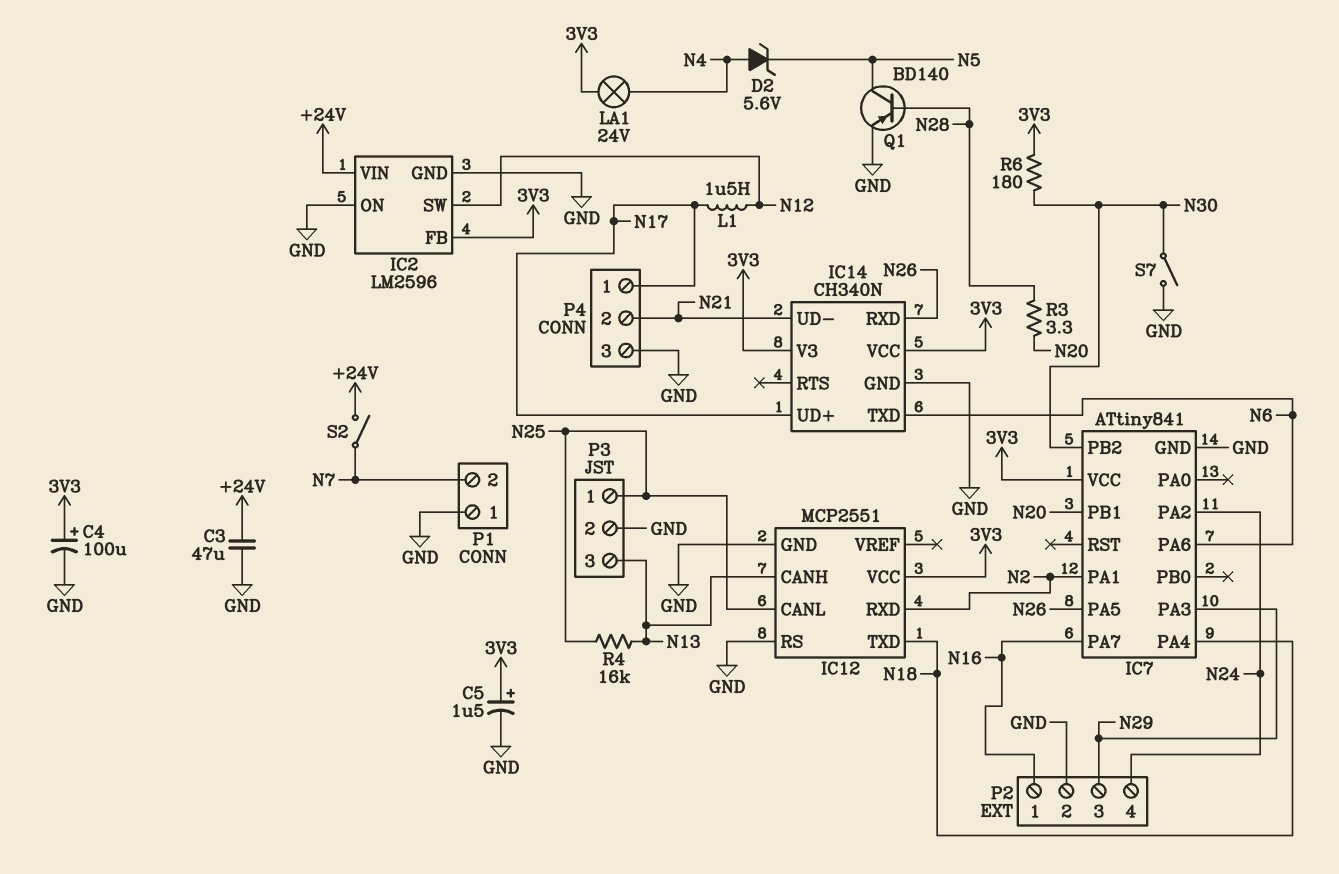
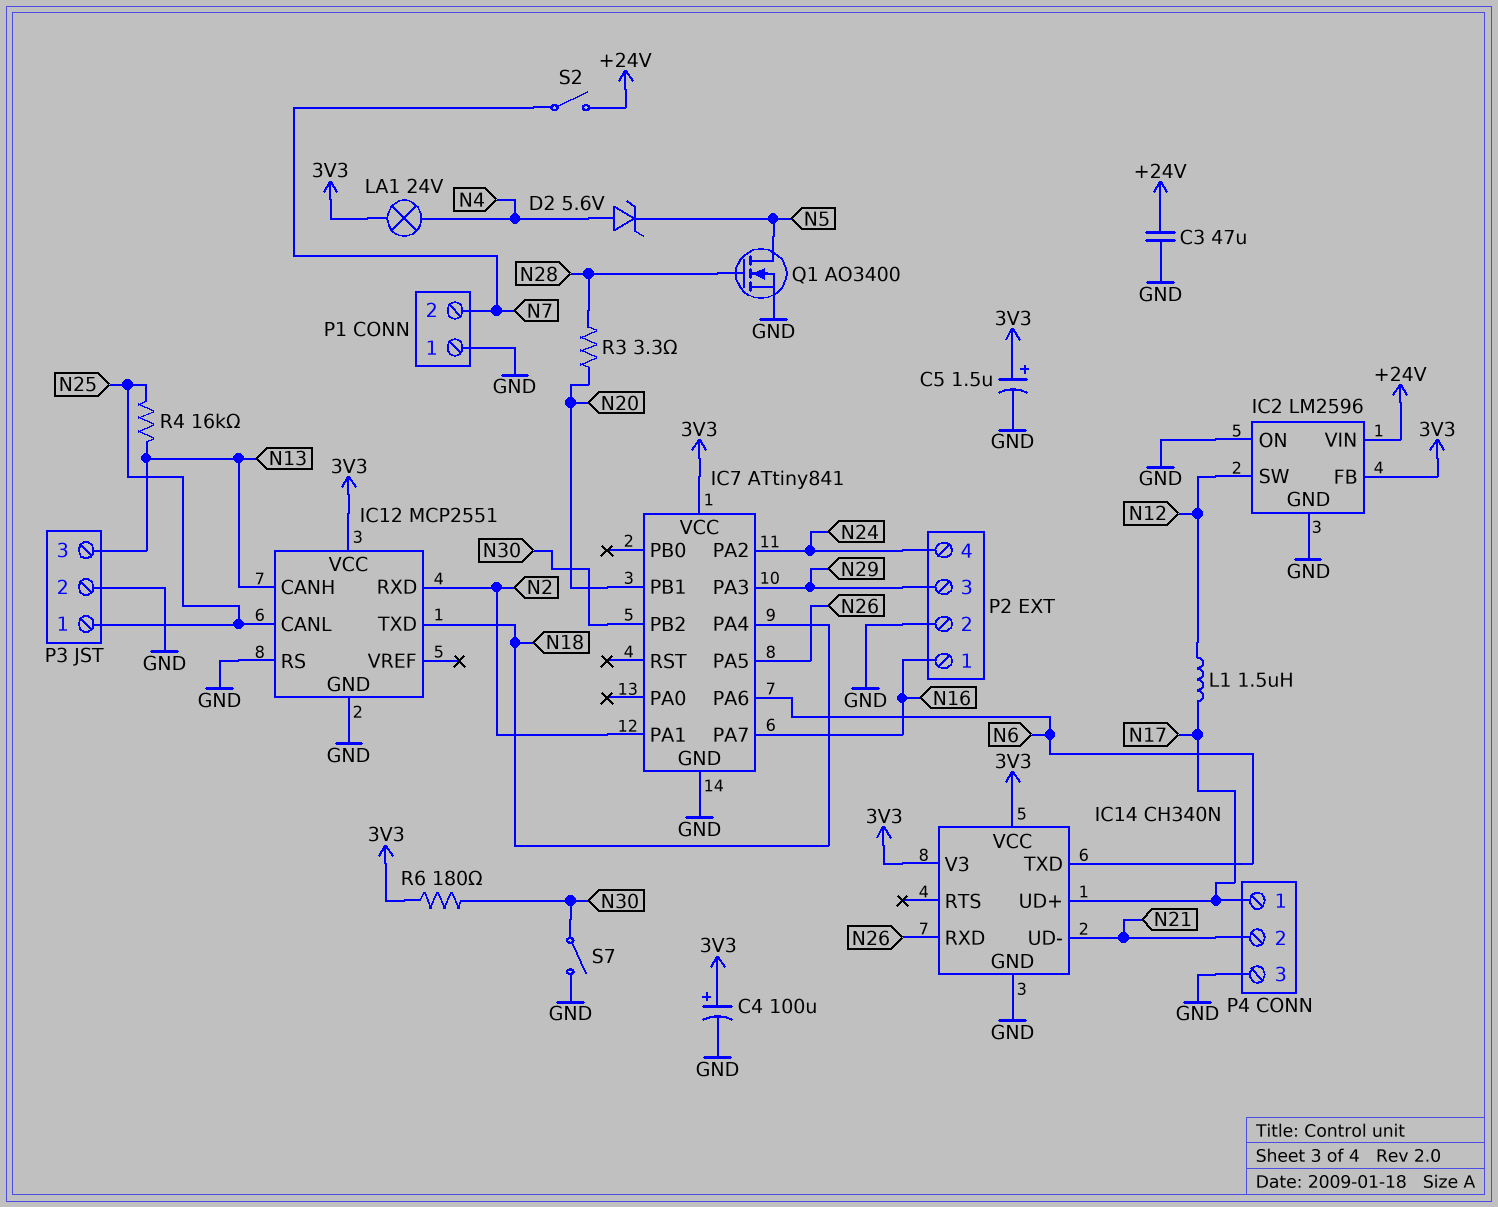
Q1: PNP BD140 (B N28, C N5, E GND) -> NMOS AO3400 (G N28, D N5, S GND)

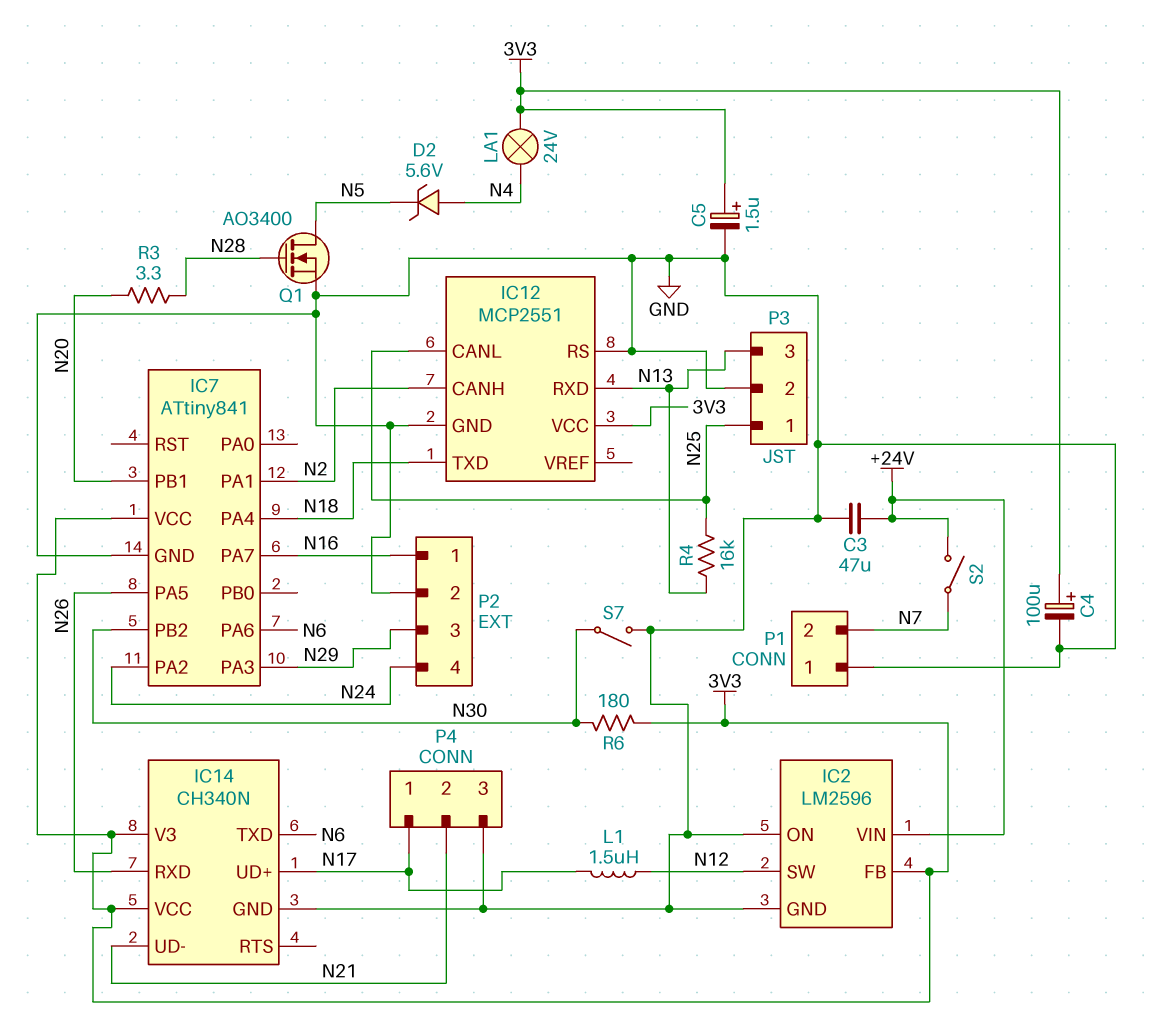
IC12 pin CANH: N13 -> N2
IC12 pin RXD: N2 -> N13

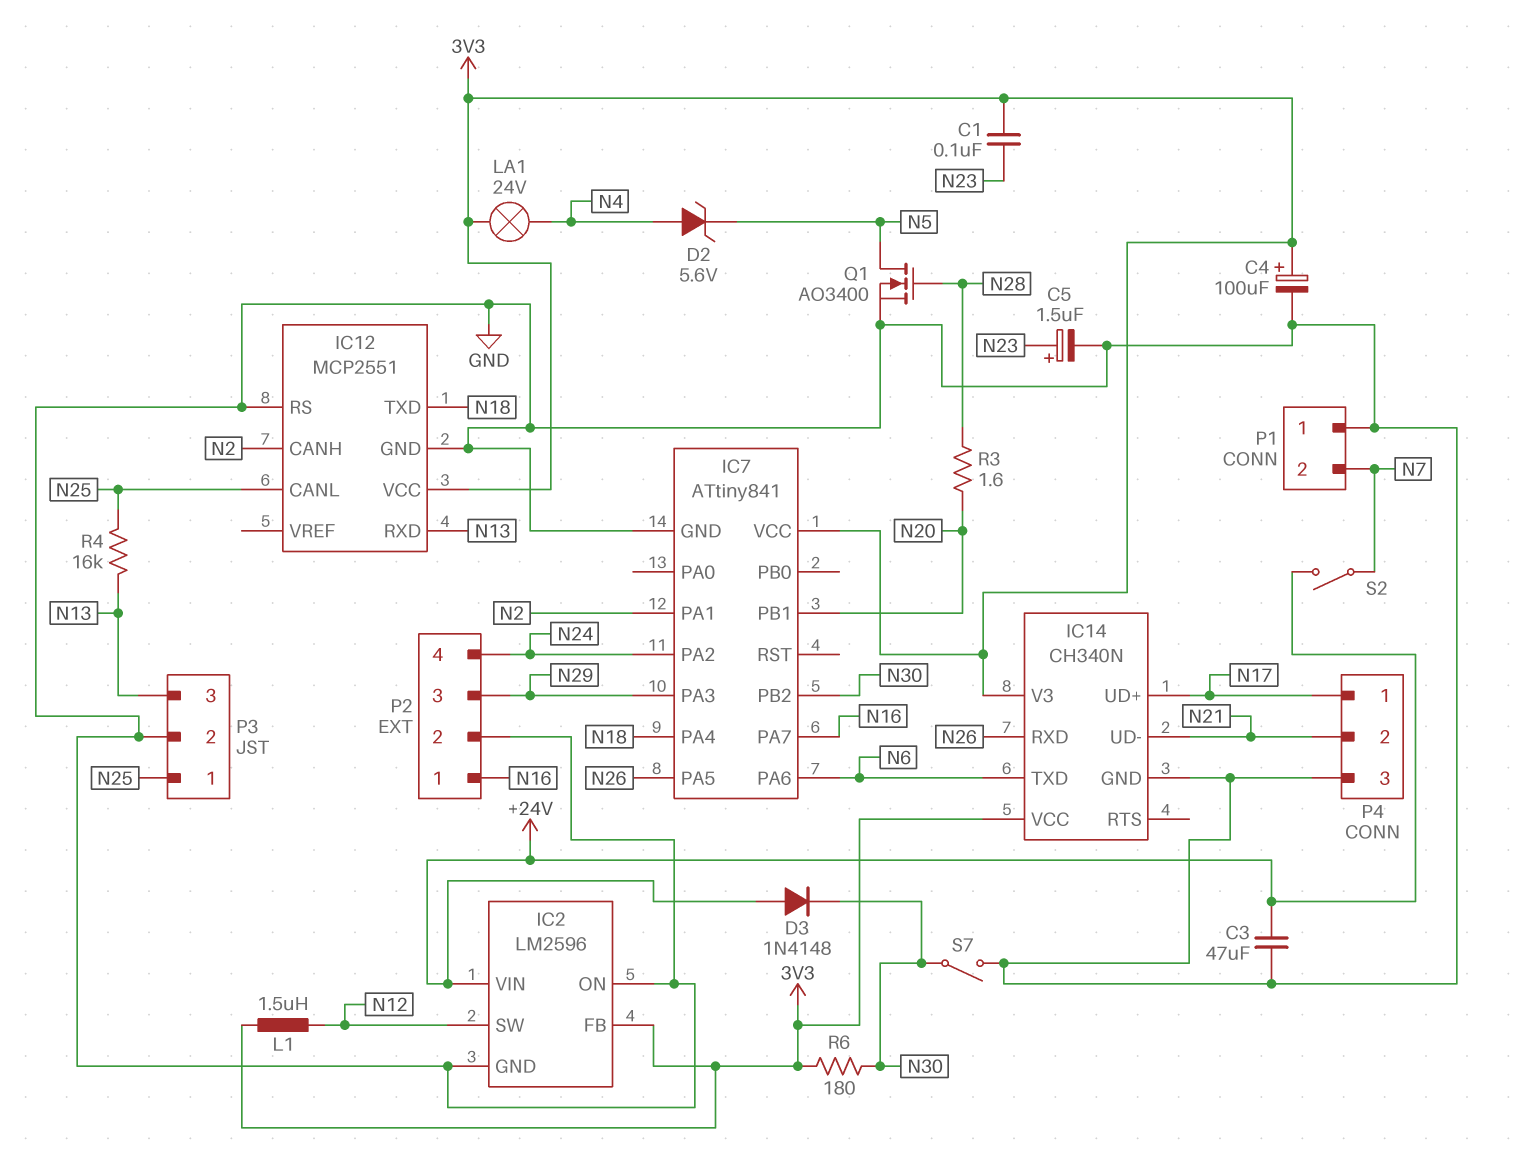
C1: none -> 100nF (3V3, N23)
C5: 1.5uF (plus 3V3, minus GND) -> 1.5uF (plus N23, minus GND)
D3: none -> diode 1N4148 (A +24V, K N30)
L1: 1.5uH (N12, N17) -> 1.5uH (3V3, N12)
R3: 3.3 (N20, N28) -> 1.6 (N20, N28)

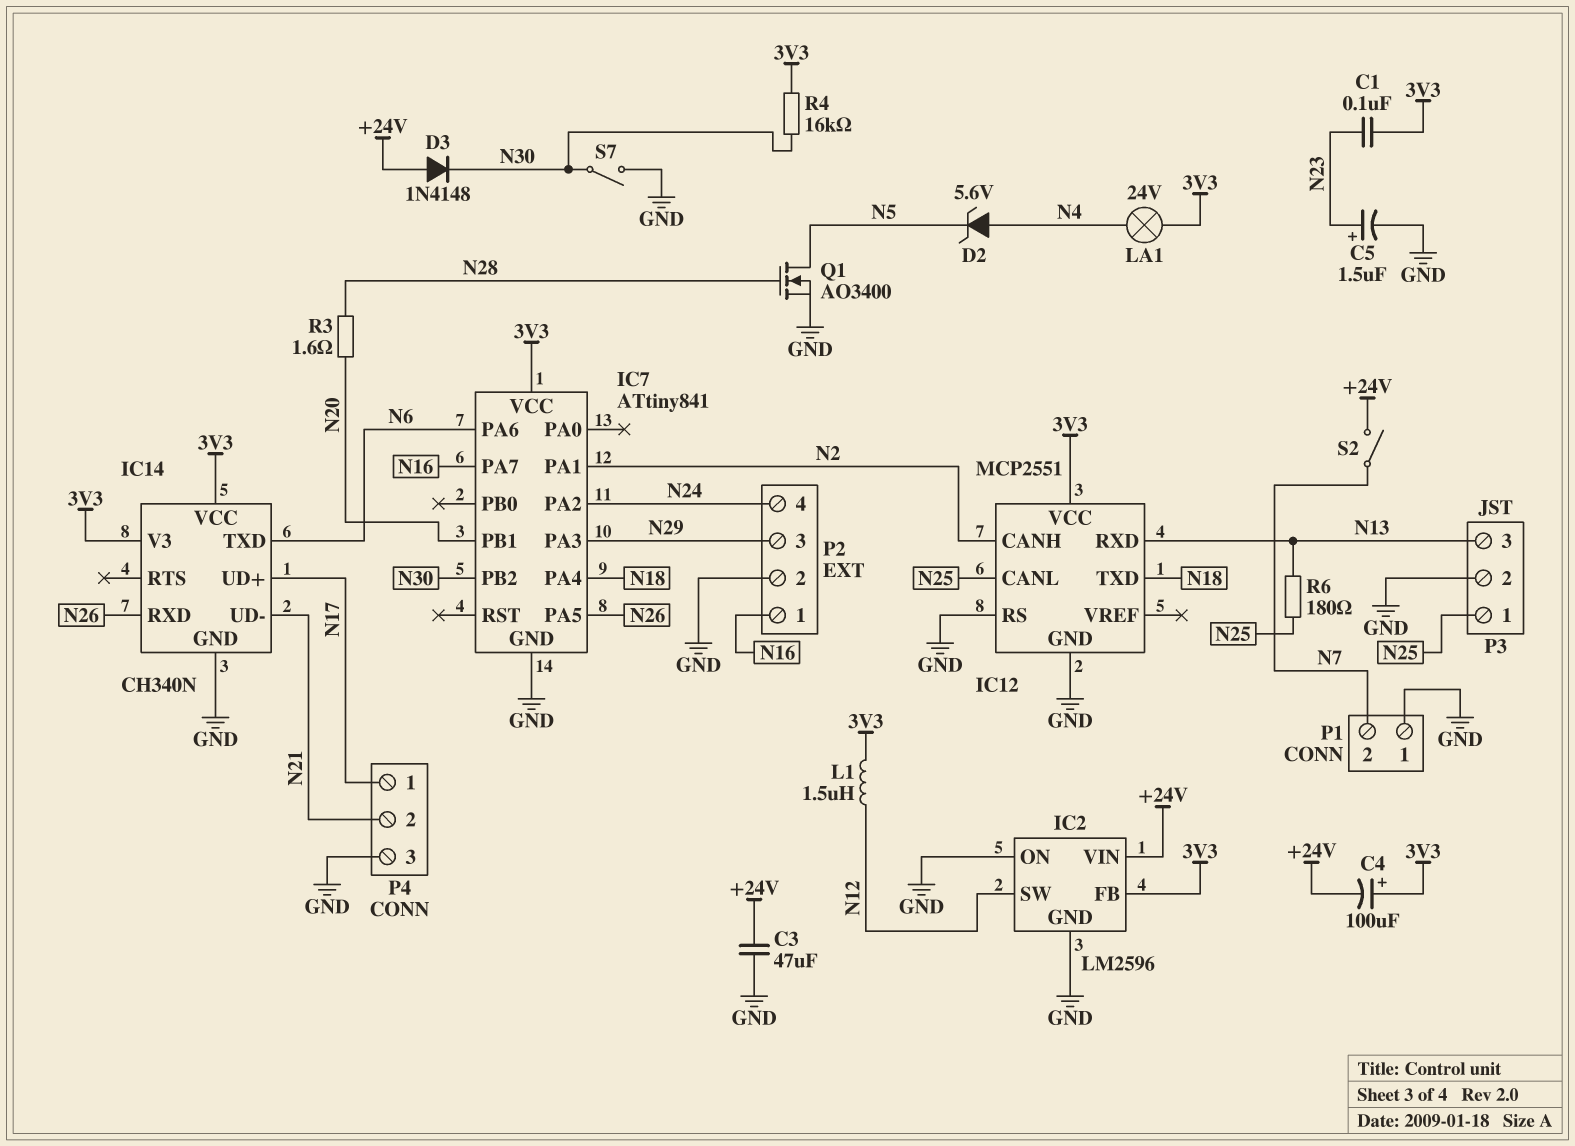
C4: 100uF (plus 3V3, minus GND) -> 100uF (plus 3V3, minus +24V)
R4: 16k (N13, N25) -> 16k (3V3, N30)
R6: 180 (3V3, N30) -> 180 (N13, N25)

